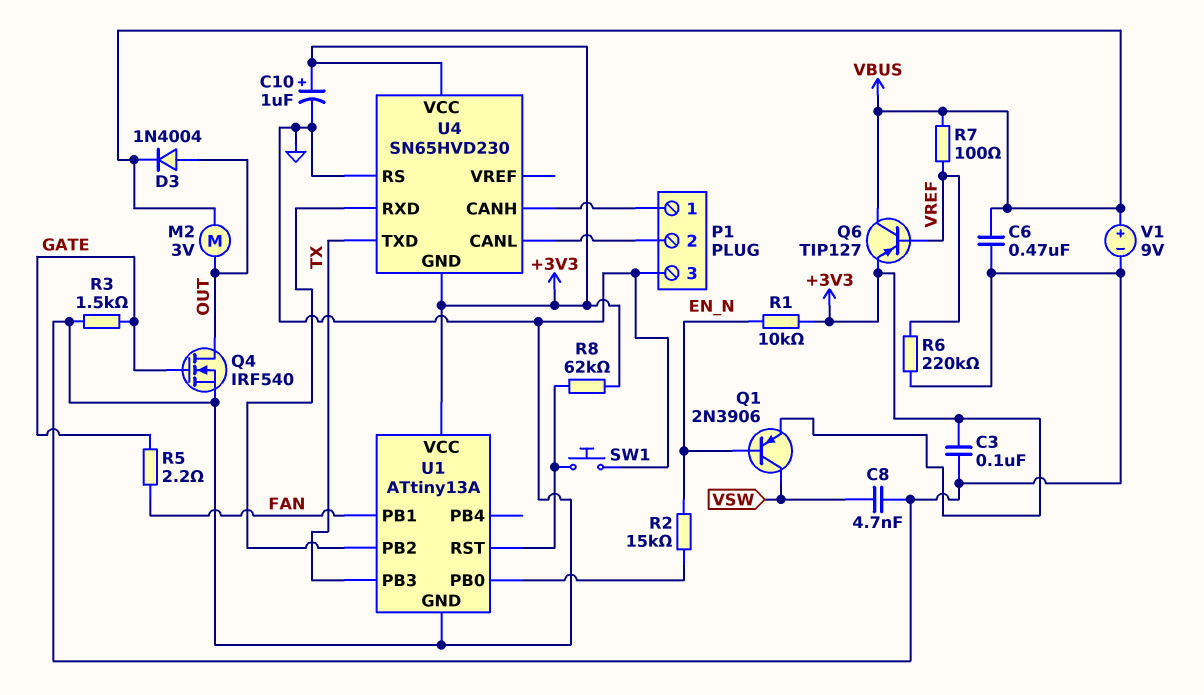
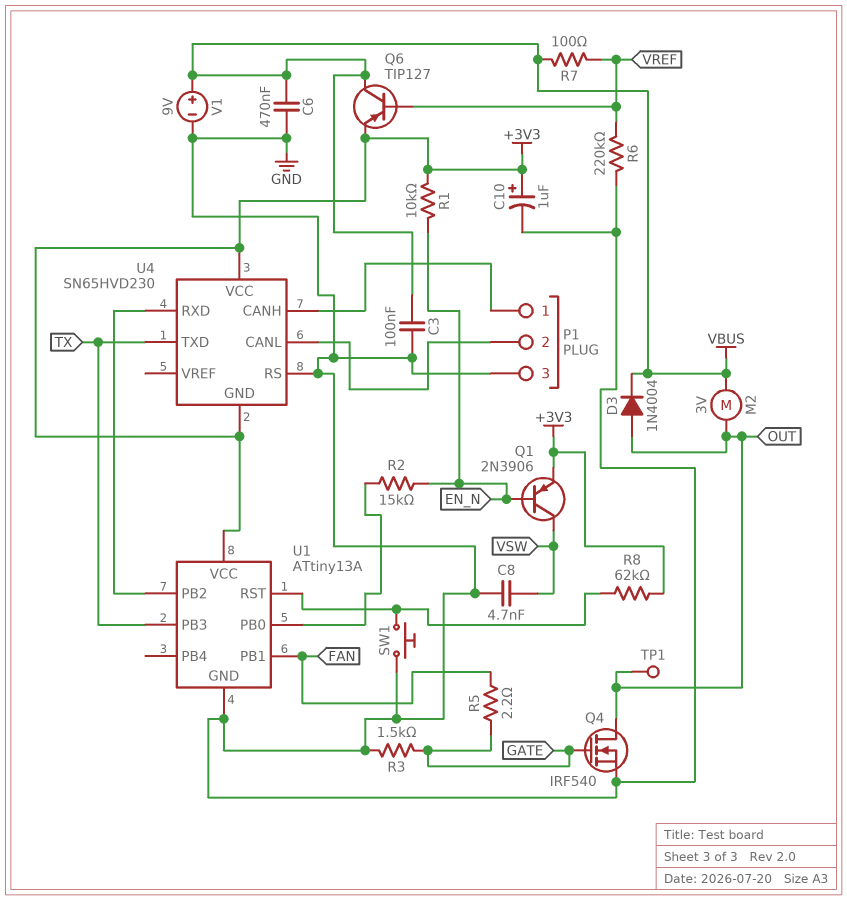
C3: 100nF (+3V3, GND) -> 100nF (GND, VBUS)
TP1: none -> test point (OUT)

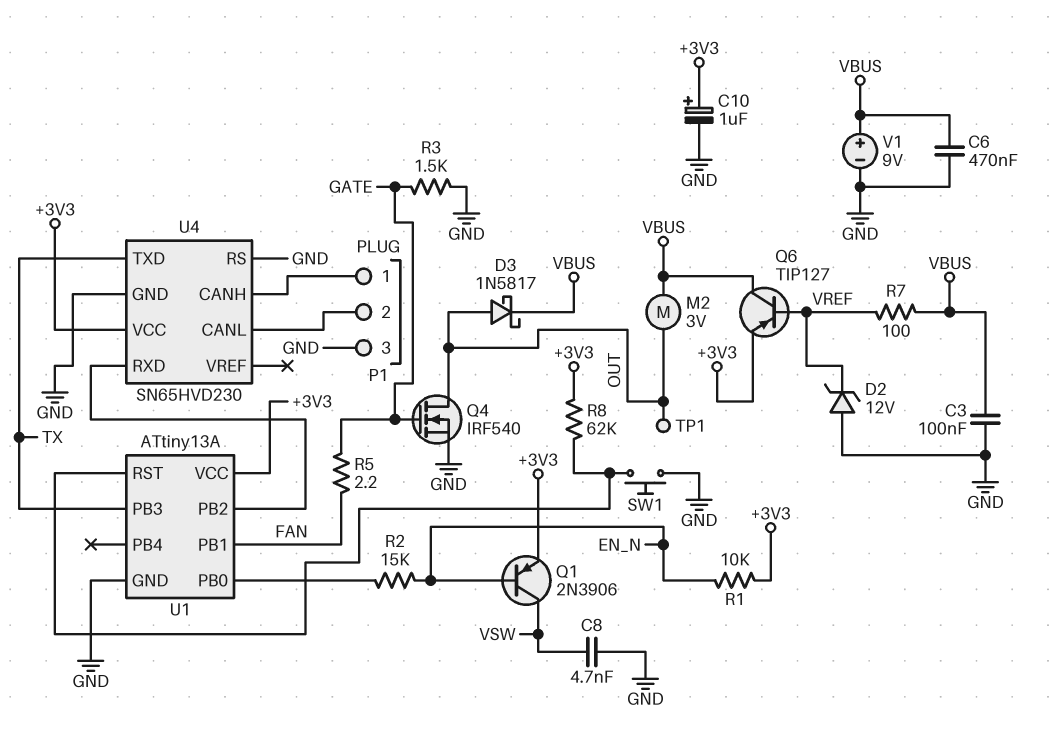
D2: none -> zener 12V (A GND, K VREF)
D3: diode 1N4004 (A OUT, K VBUS) -> schottky 1N5817 (A OUT, K VBUS)
R6: 220k (GND, VREF) -> none
U4 pin GND: +3V3 -> GND

